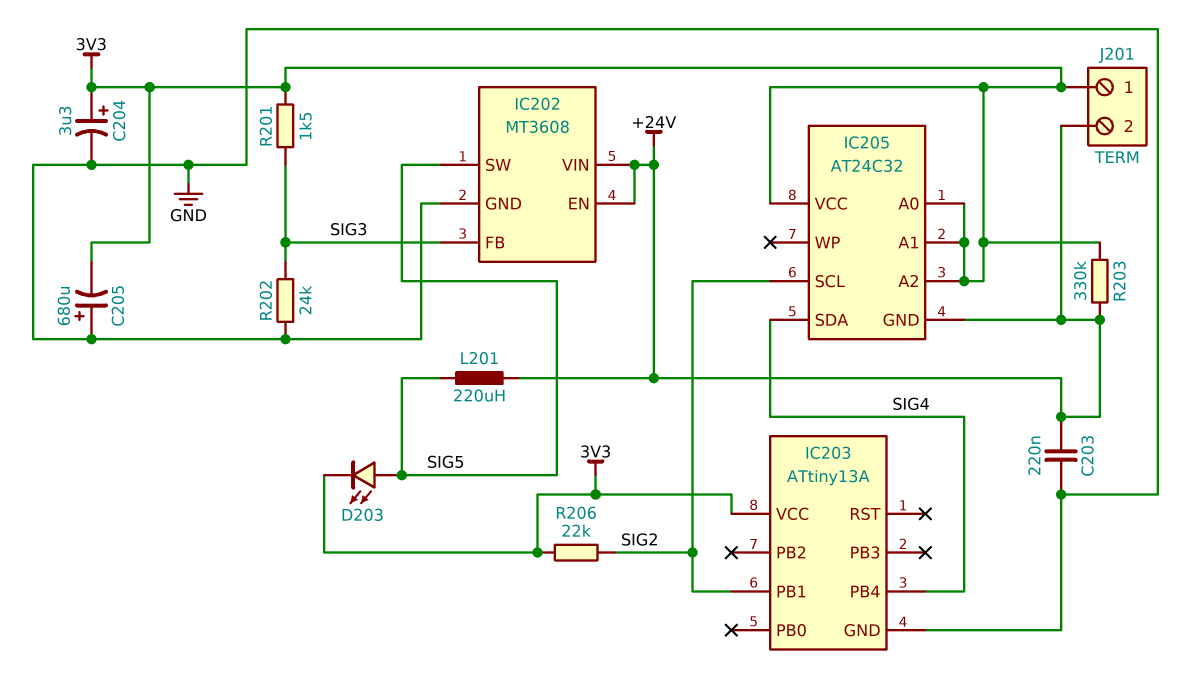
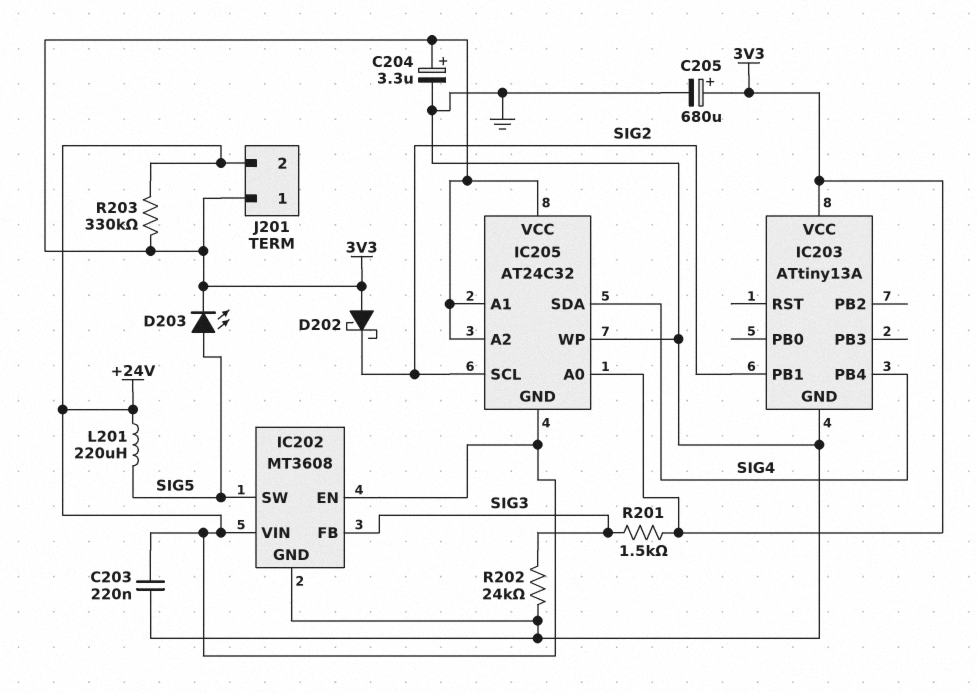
C205: 680uF (plus GND, minus 3V3) -> 680uF (plus 3V3, minus GND)
D202: none -> schottky (A 3V3, K SIG2)
IC205 pin WP: none -> GND
R206: 22k (3V3, SIG2) -> none

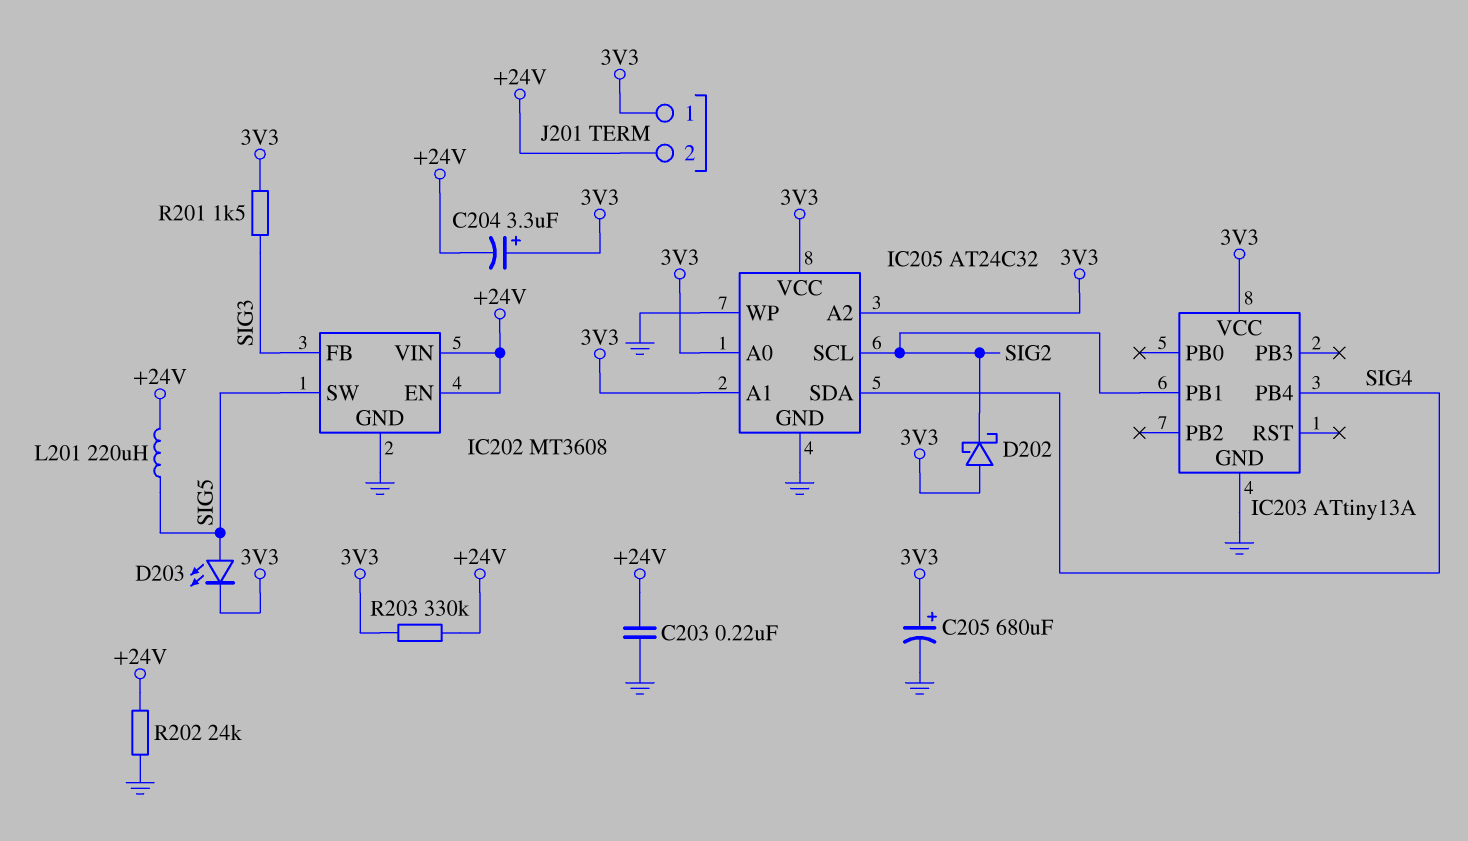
C204: 3.3uF (plus 3V3, minus GND) -> 3.3uF (plus 3V3, minus +24V)
IC205 pin GND: +24V -> GND
R202: 24k (GND, SIG3) -> 24k (+24V, GND)

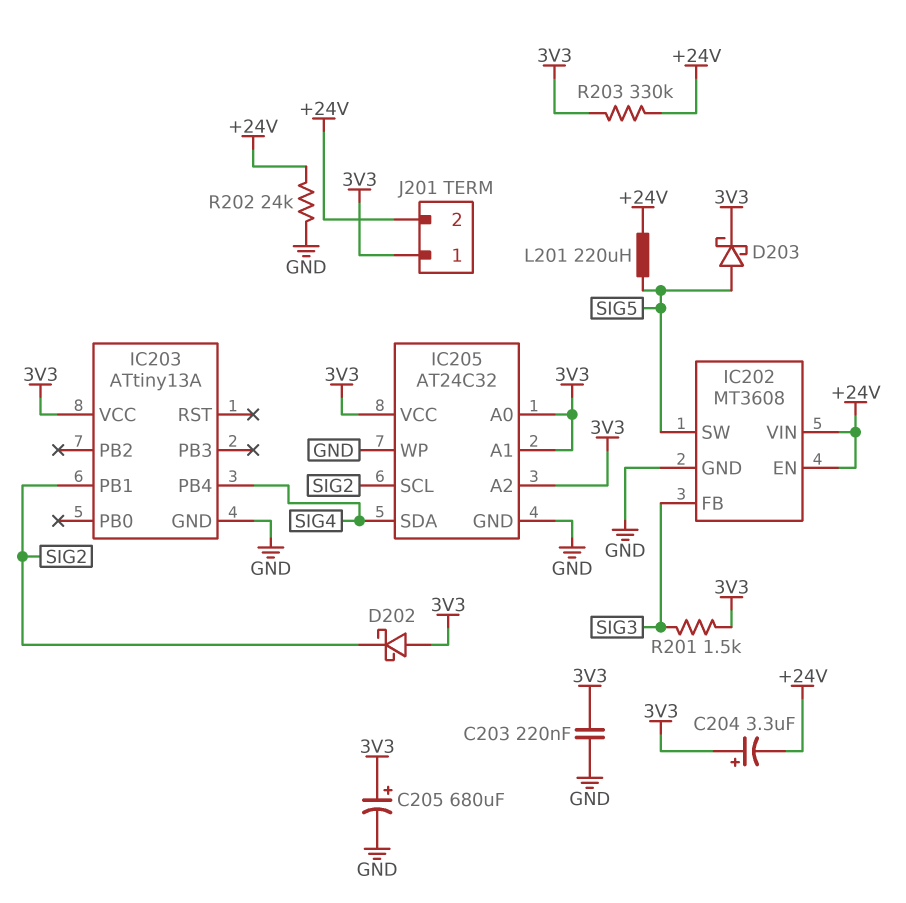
C203: 220nF (+24V, GND) -> 220nF (3V3, GND)
D203: LED (A SIG5, K 3V3) -> schottky (A SIG5, K 3V3)

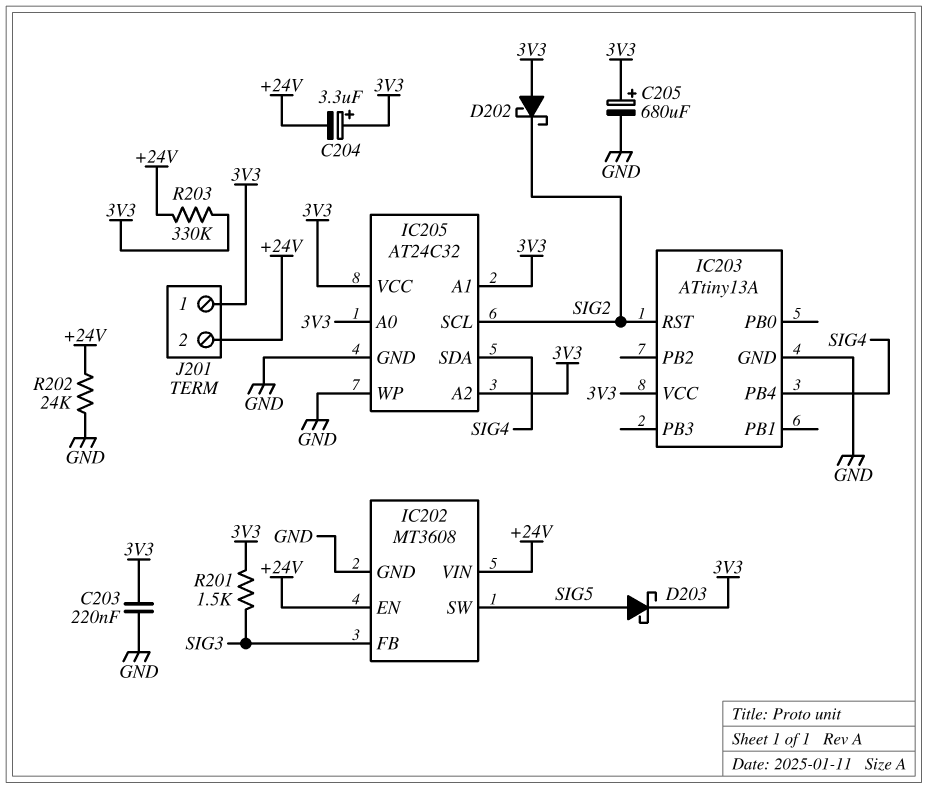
IC203 pin PB1: SIG2 -> none
IC203 pin RST: none -> SIG2
L201: 220uH (+24V, SIG5) -> none

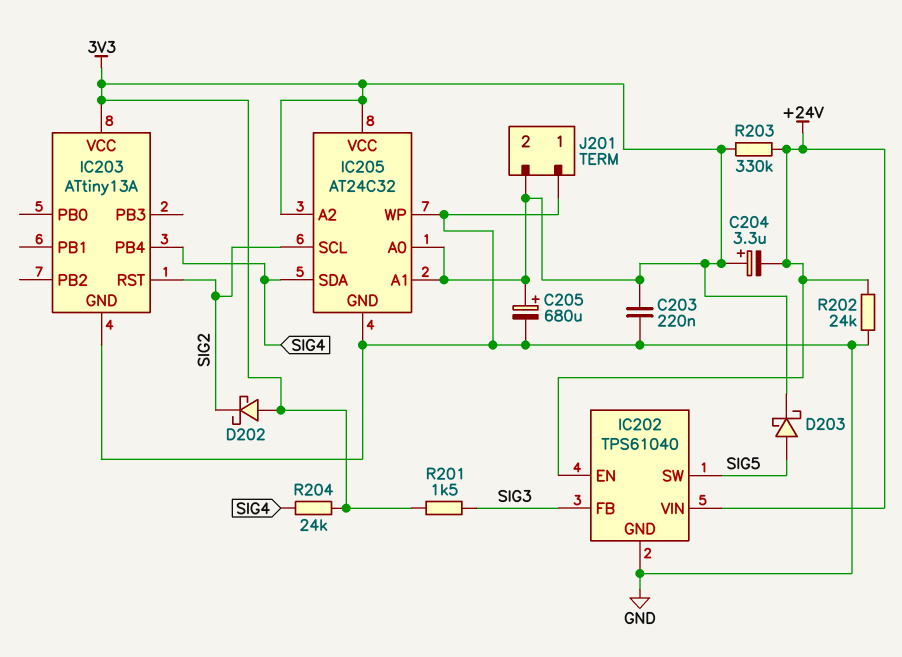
IC202: MT3608 -> TPS61040
J201 pin 1: 3V3 -> GND
J201 pin 2: +24V -> 3V3
R204: none -> 24k (3V3, SIG4)

